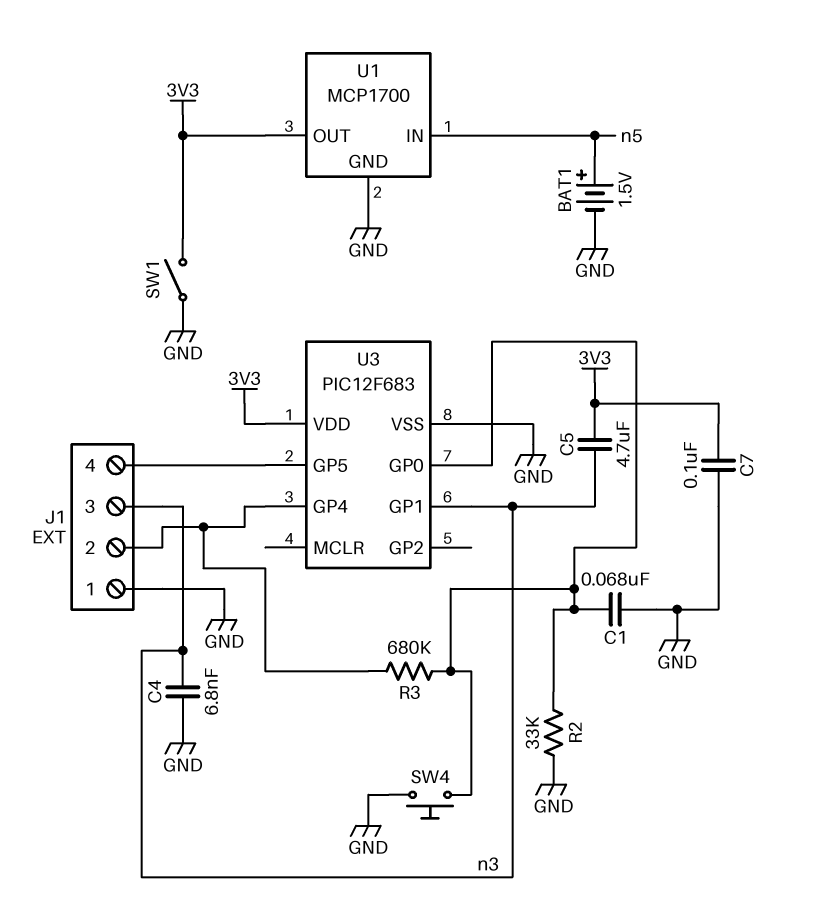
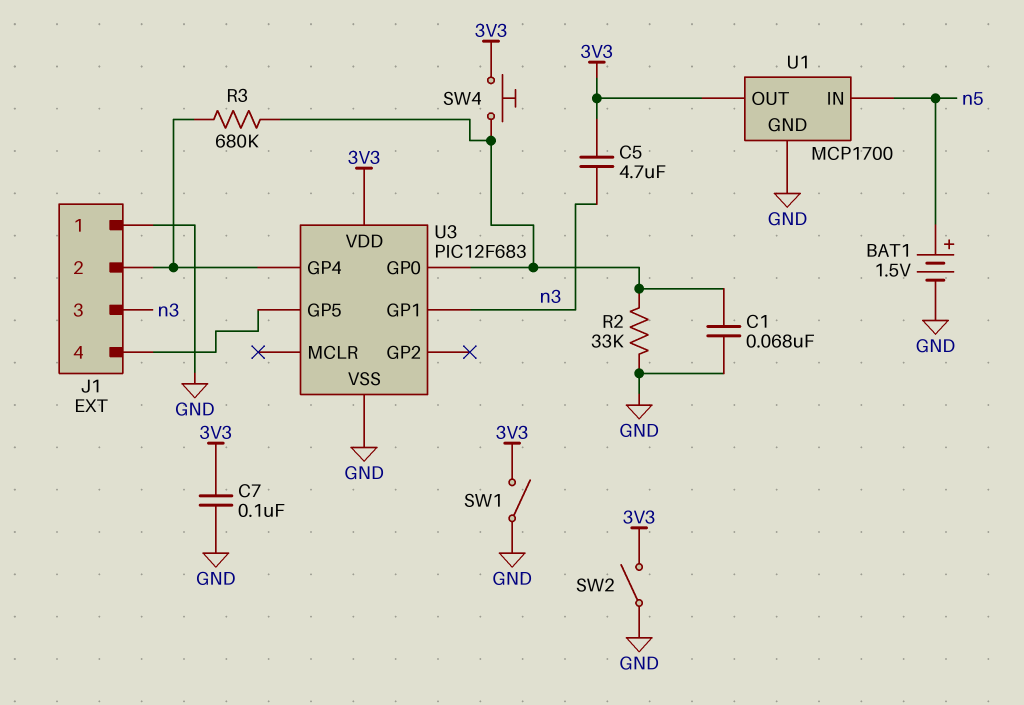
C4: 6.8nF (GND, n3) -> none
SW2: none -> switch (3V3, GND)
SW4: button (GND, U3/GP0) -> button (3V3, U3/GP0)

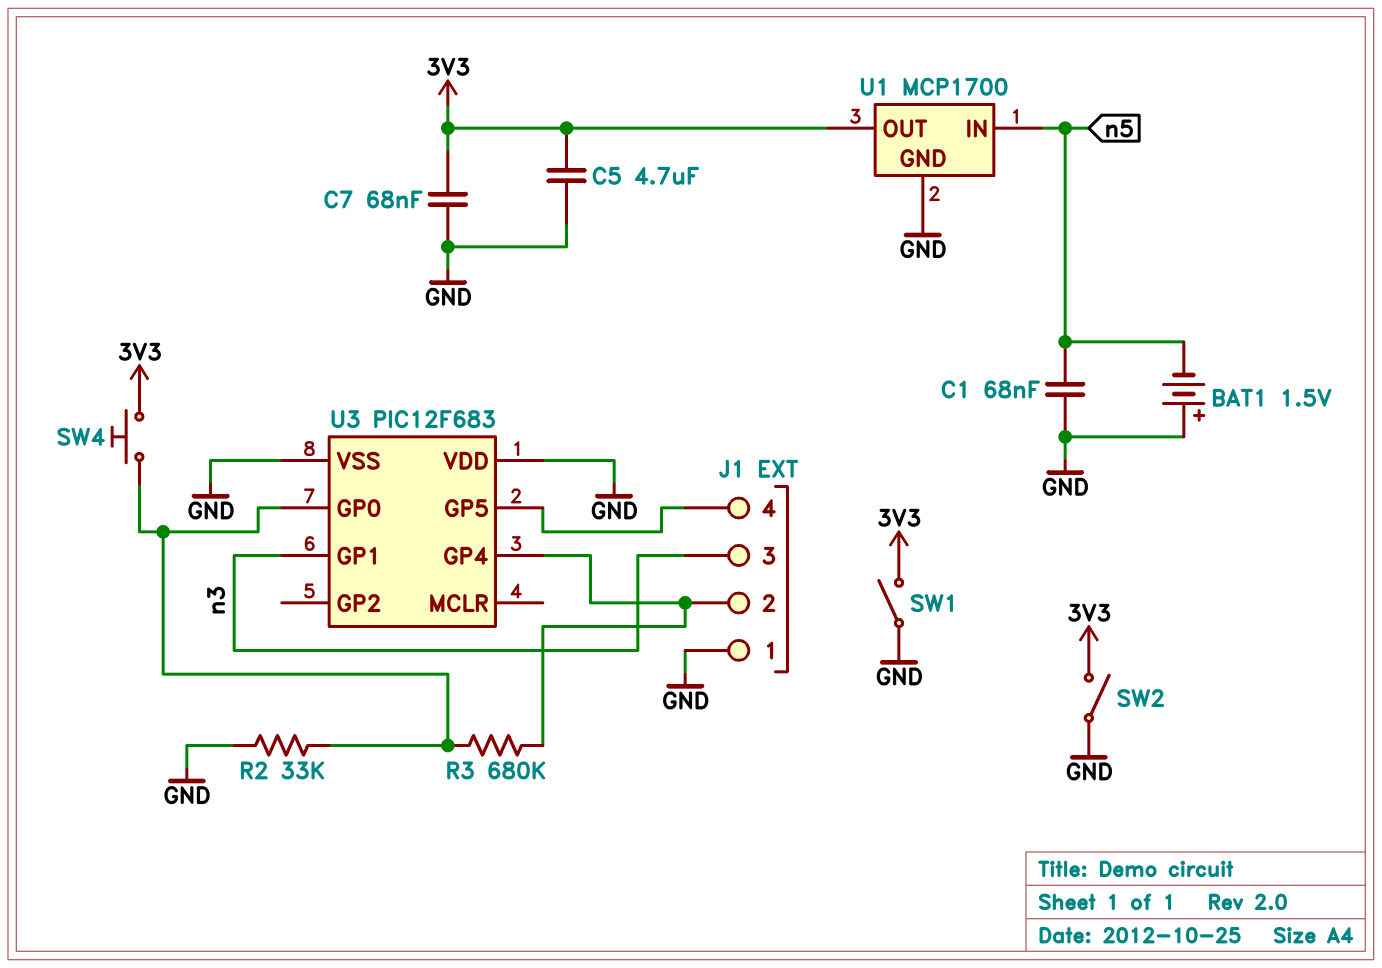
BAT1: 1.5V (plus n5, minus GND) -> 1.5V (plus GND, minus n5)
C1: 68nF (GND, U3/GP0) -> 68nF (GND, n5)
C5: 4.7uF (3V3, n3) -> 4.7uF (3V3, GND)
C7: 100nF (3V3, GND) -> 68nF (3V3, GND)
U3 pin VDD: 3V3 -> GND

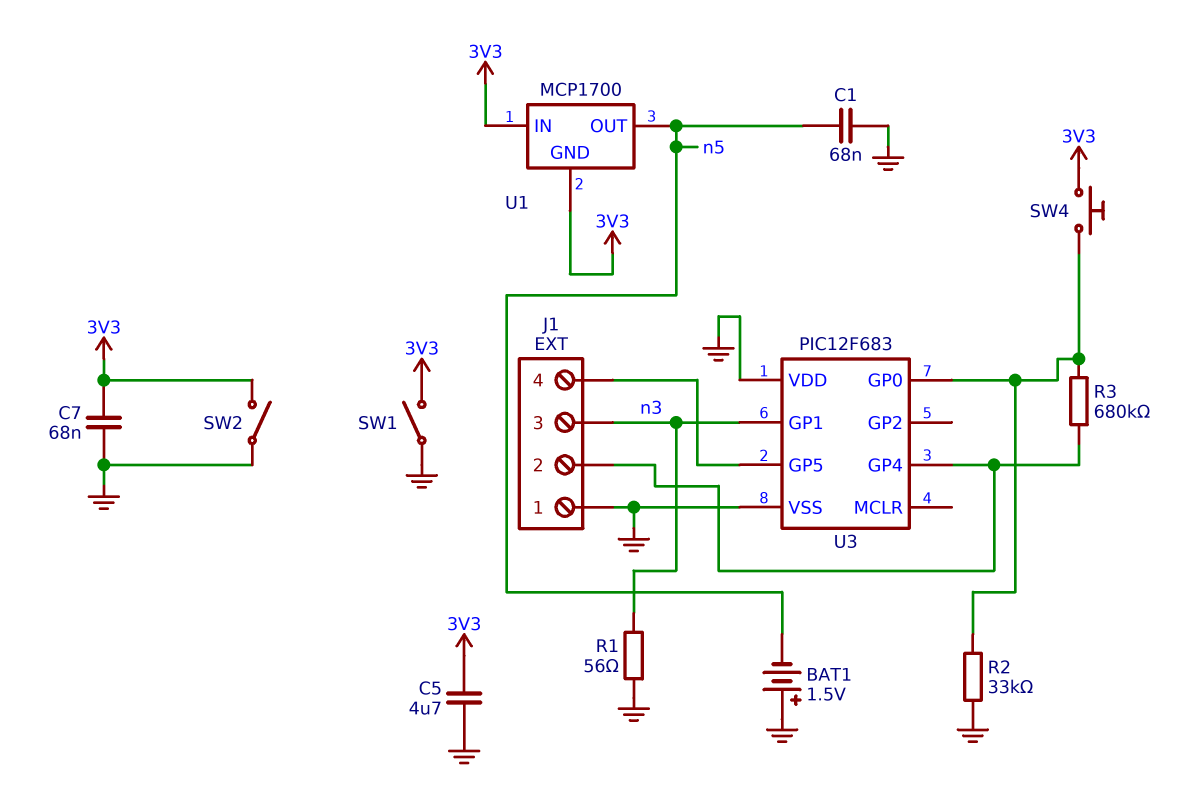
R1: none -> 56 (GND, n3)
U1 pin GND: GND -> 3V3
U1 pin IN: n5 -> 3V3
U1 pin OUT: 3V3 -> n5

